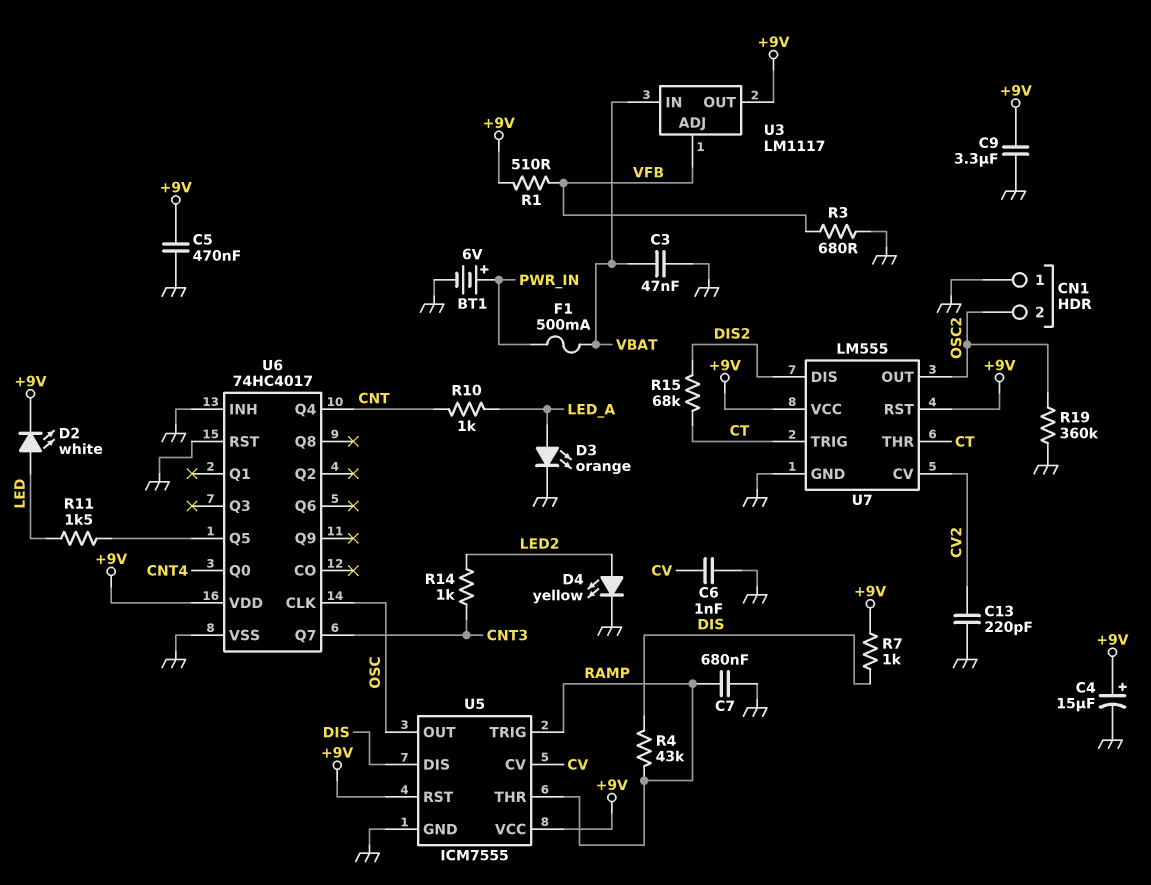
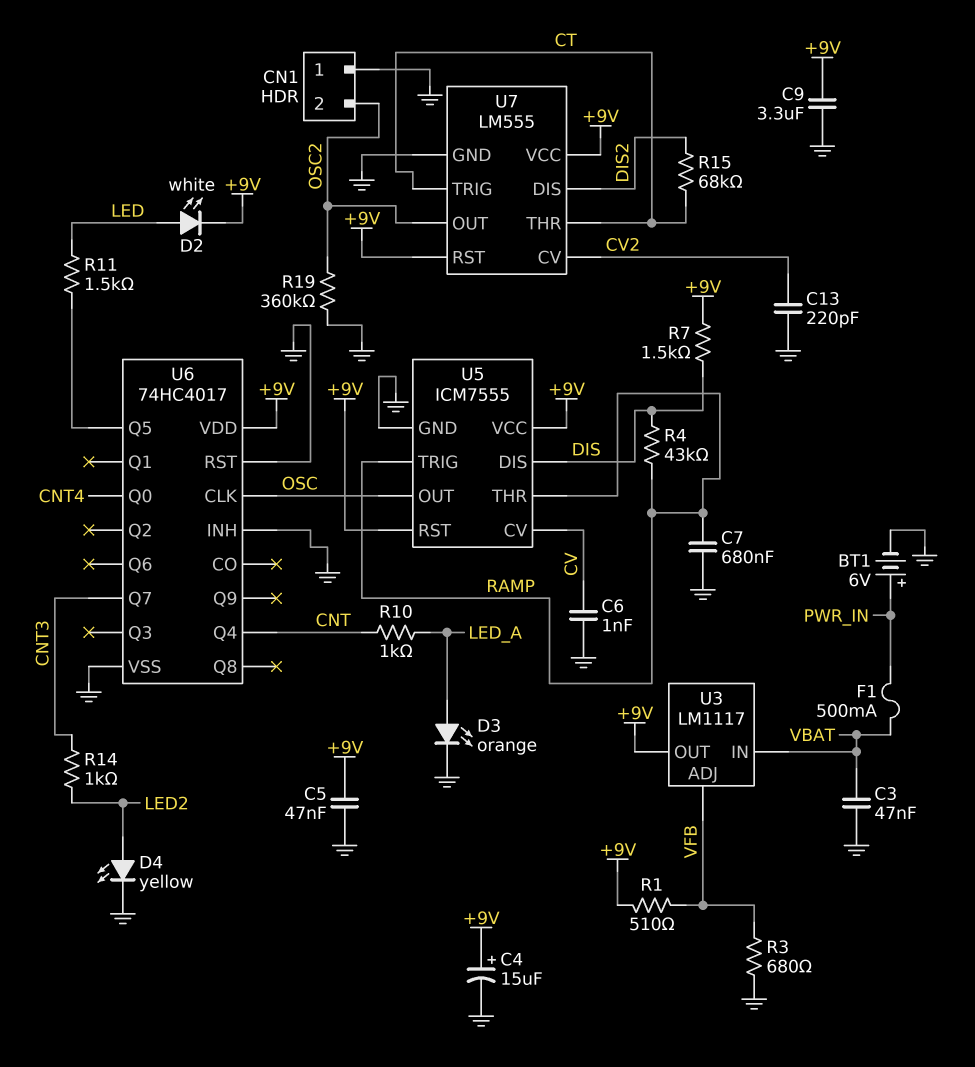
C5: 470nF (+9V, GND) -> 47nF (+9V, GND)
R7: 1k (+9V, DIS) -> 1.5k (+9V, DIS)

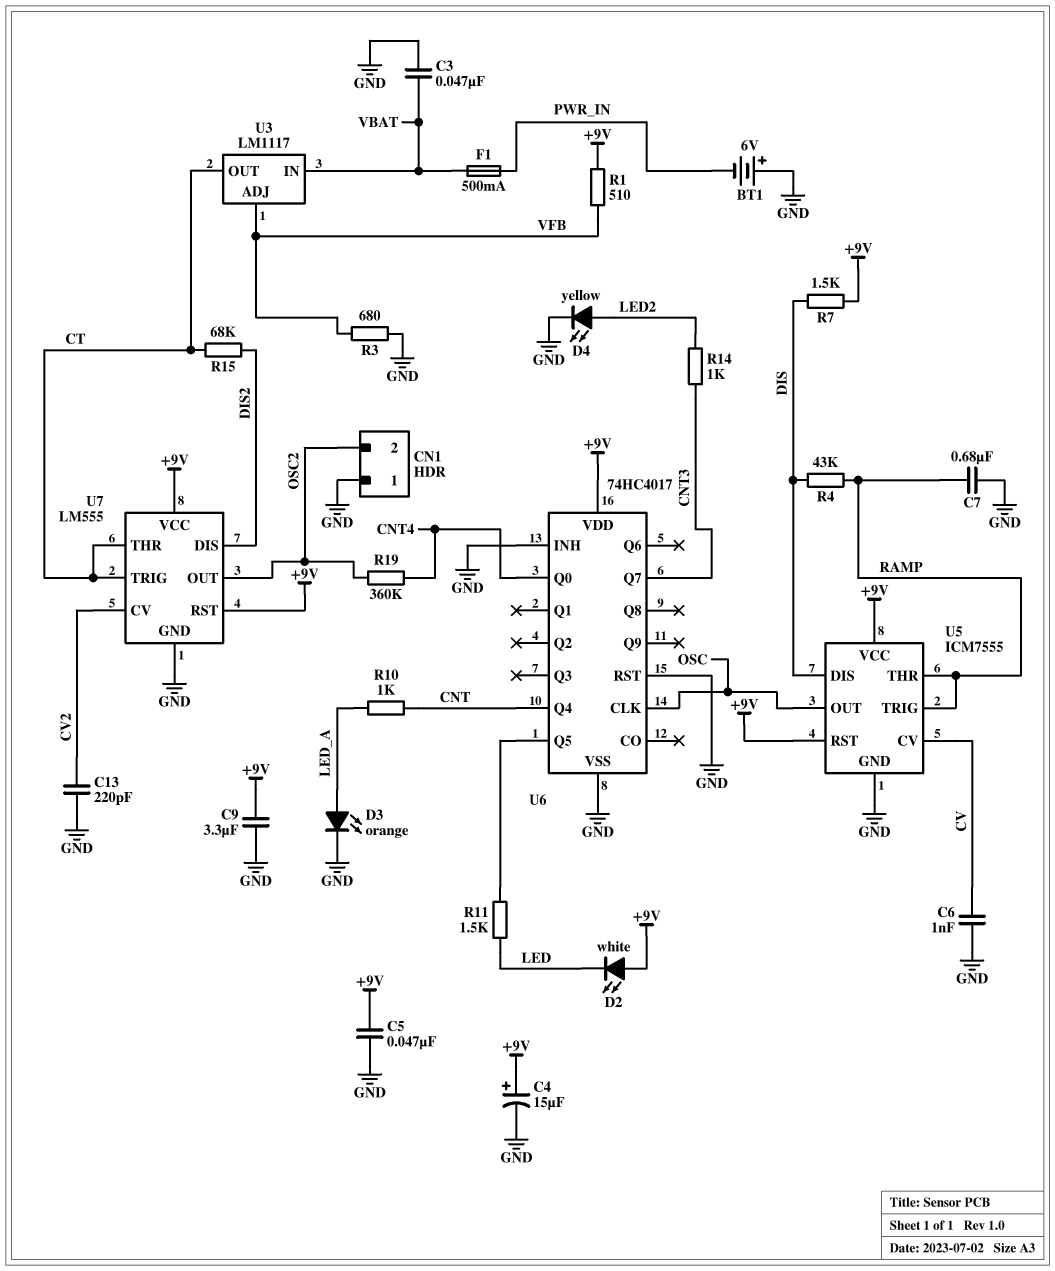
BT1: 6V (plus PWR_IN, minus GND) -> 6V (plus GND, minus PWR_IN)
D2: LED white (A LED, K +9V) -> LED white (A +9V, K LED)
R19: 360k (GND, OSC2) -> 360k (CNT4, OSC2)
U3 pin OUT: +9V -> CT

